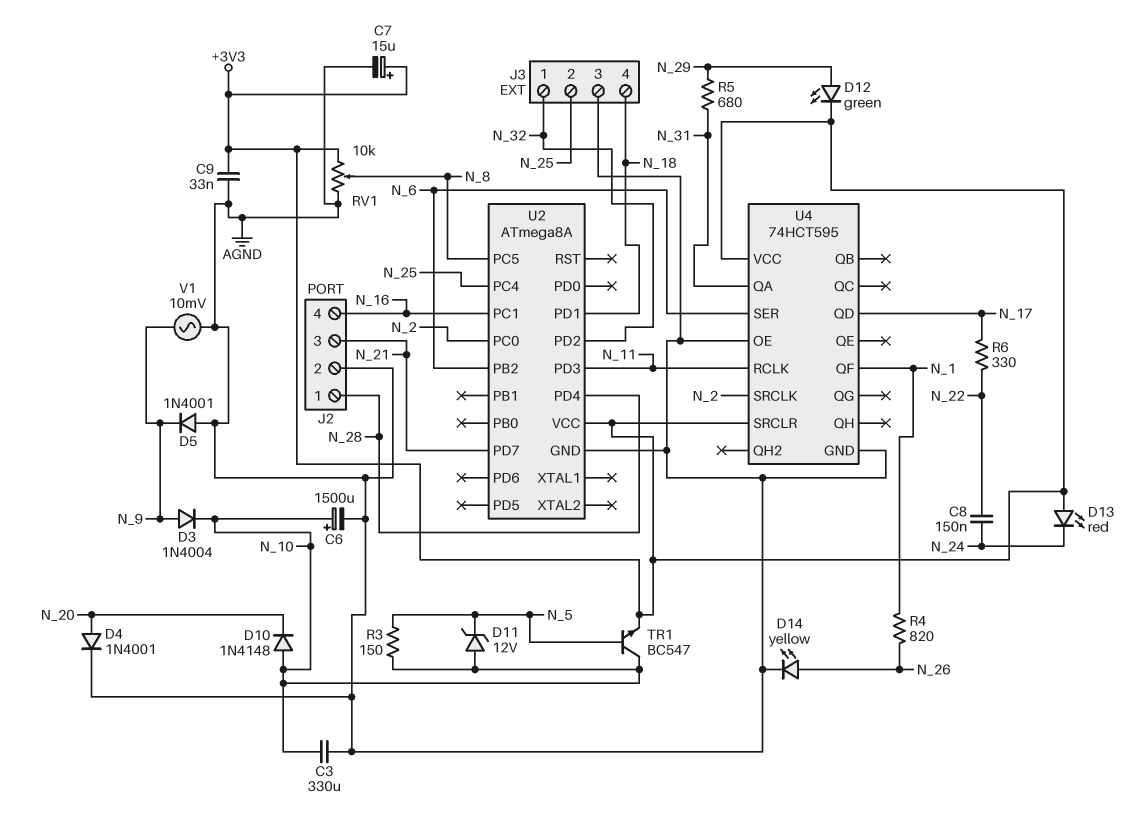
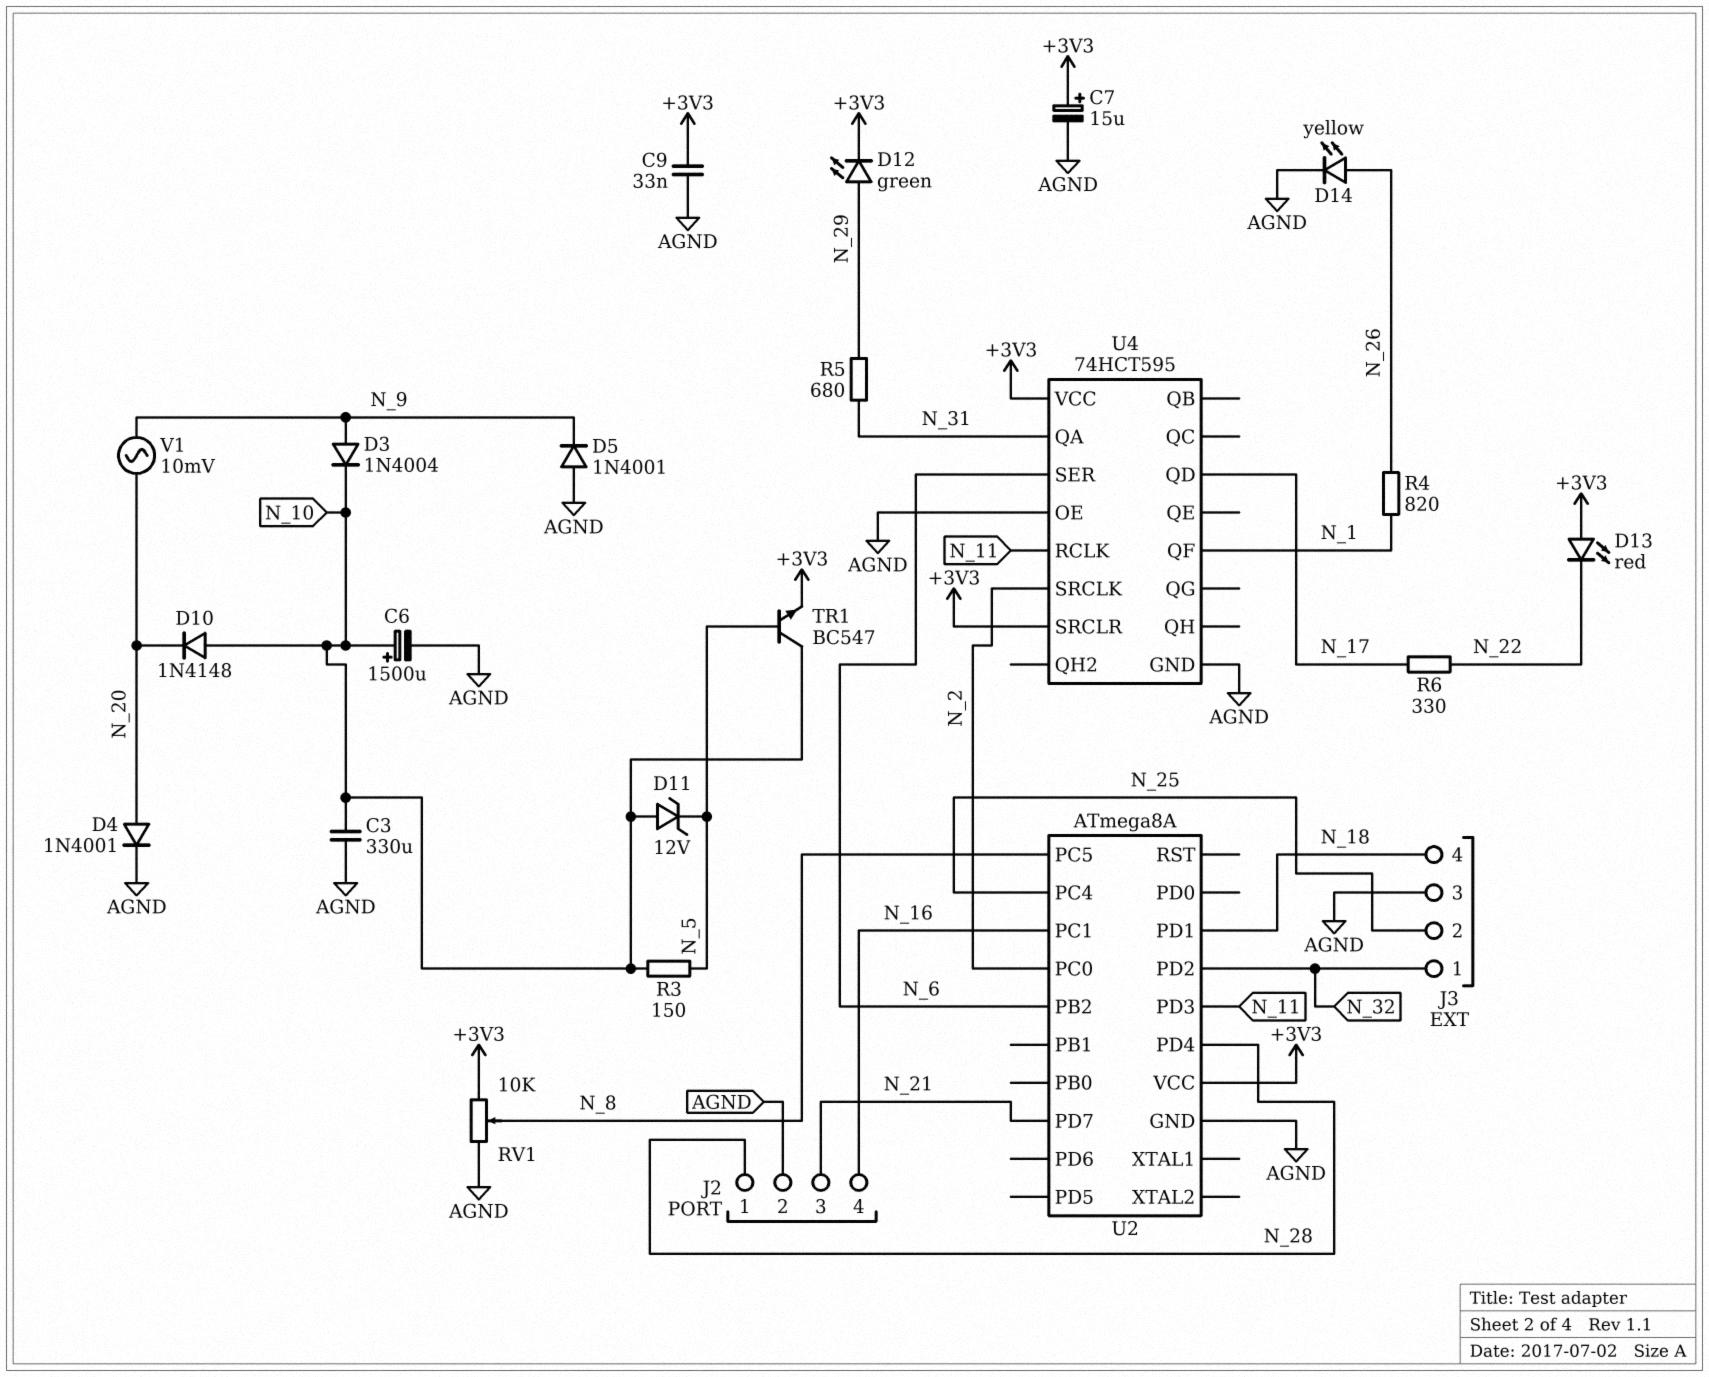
C8: 150nF (N_22, N_24) -> none
D13: LED red (A +3V3, K N_24) -> LED red (A +3V3, K N_22)
V1: AC 10mV (AGND, N_9) -> AC 10mV (N_9, N_20)

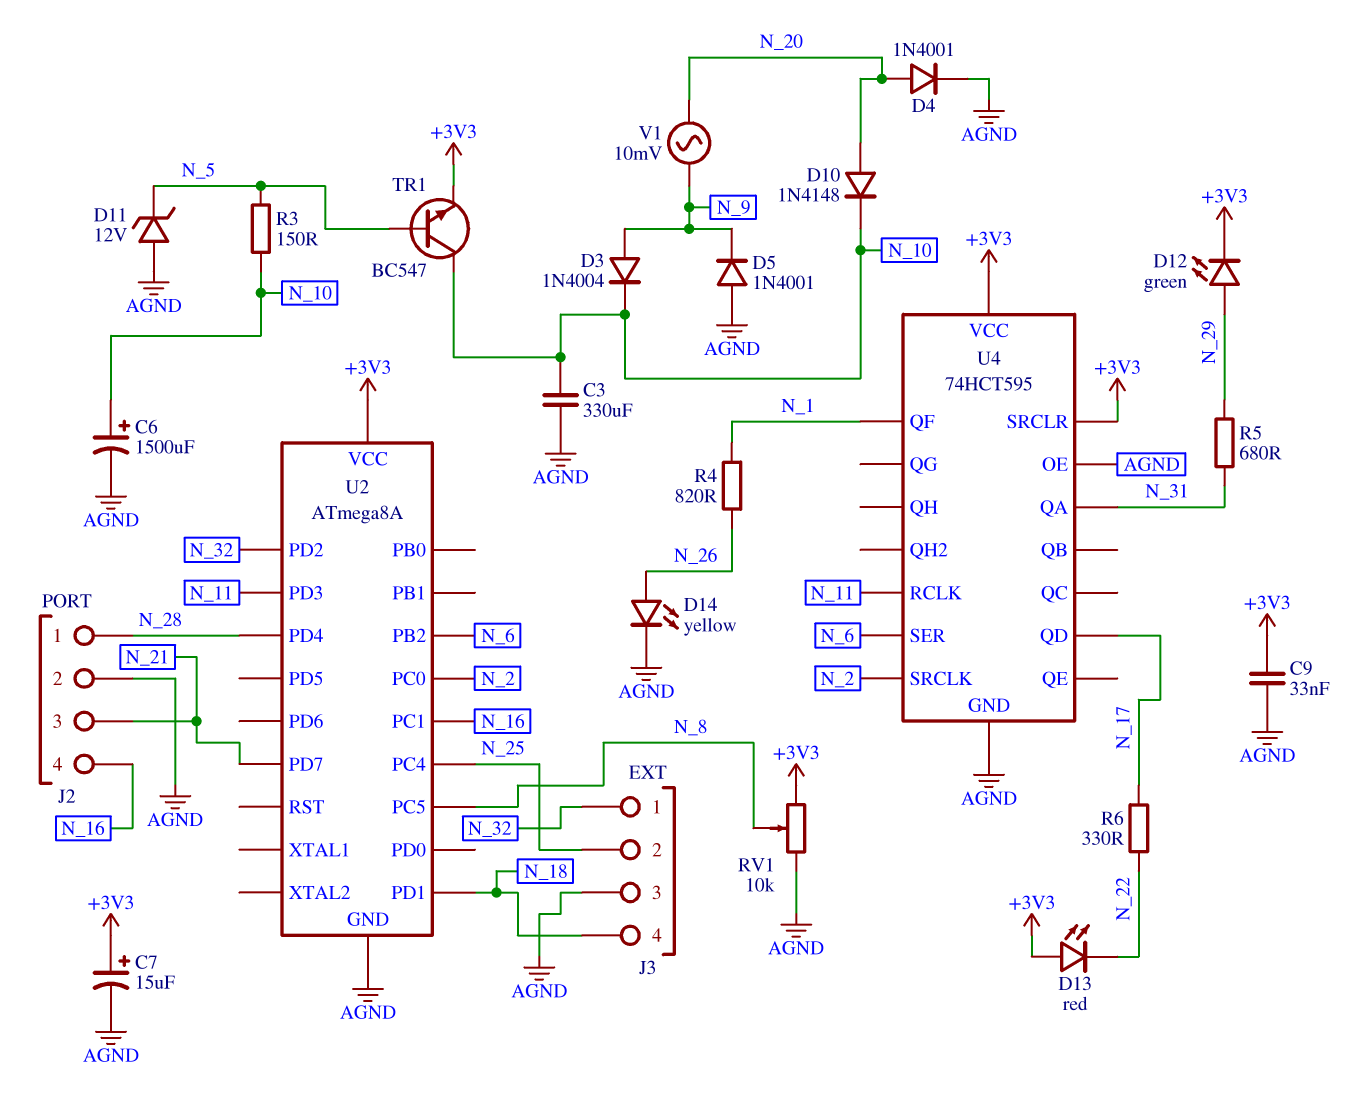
D10: diode 1N4148 (A N_10, K N_20) -> diode 1N4148 (A N_20, K N_10)
D11: zener 12V (A N_10, K N_5) -> zener 12V (A AGND, K N_5)

